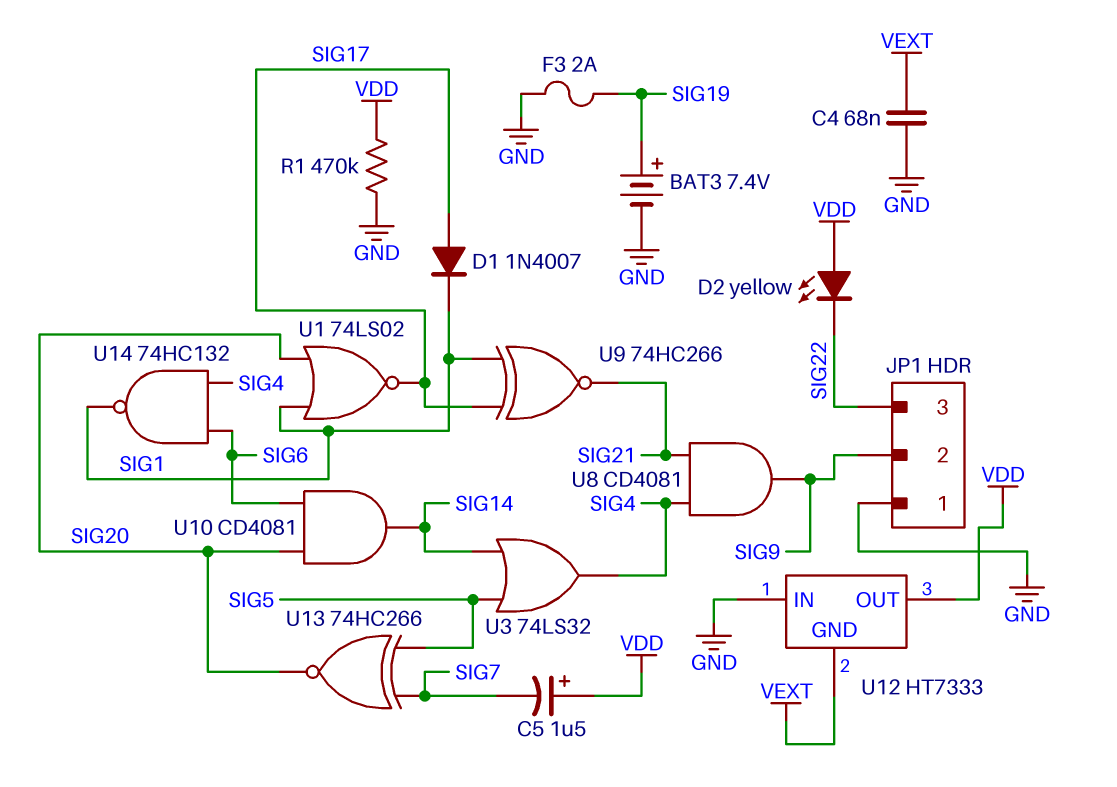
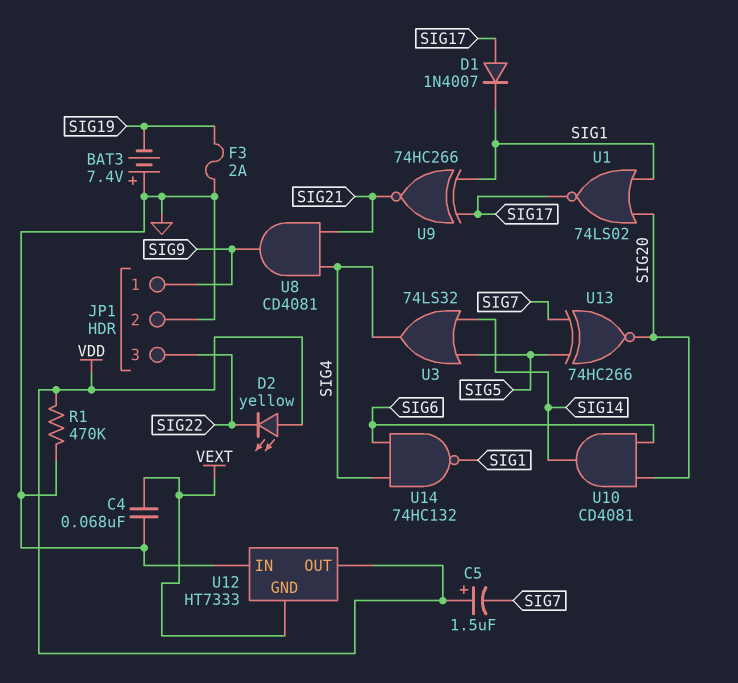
BAT3: 7.4V (plus SIG19, minus GND) -> 7.4V (plus GND, minus SIG19)
JP1 pin 1: GND -> SIG9
JP1 pin 2: SIG9 -> GND

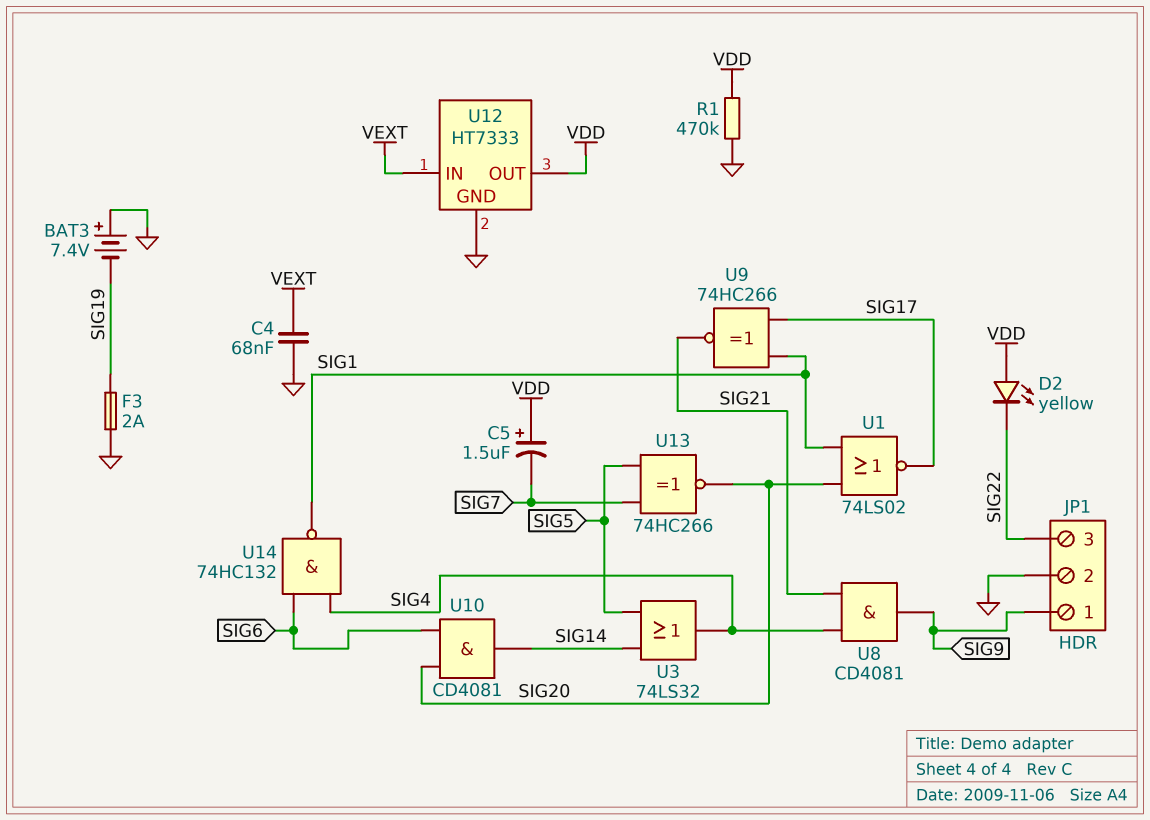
D1: diode 1N4007 (A SIG17, K SIG1) -> none
U12 pin GND: VEXT -> GND
U12 pin IN: GND -> VEXT

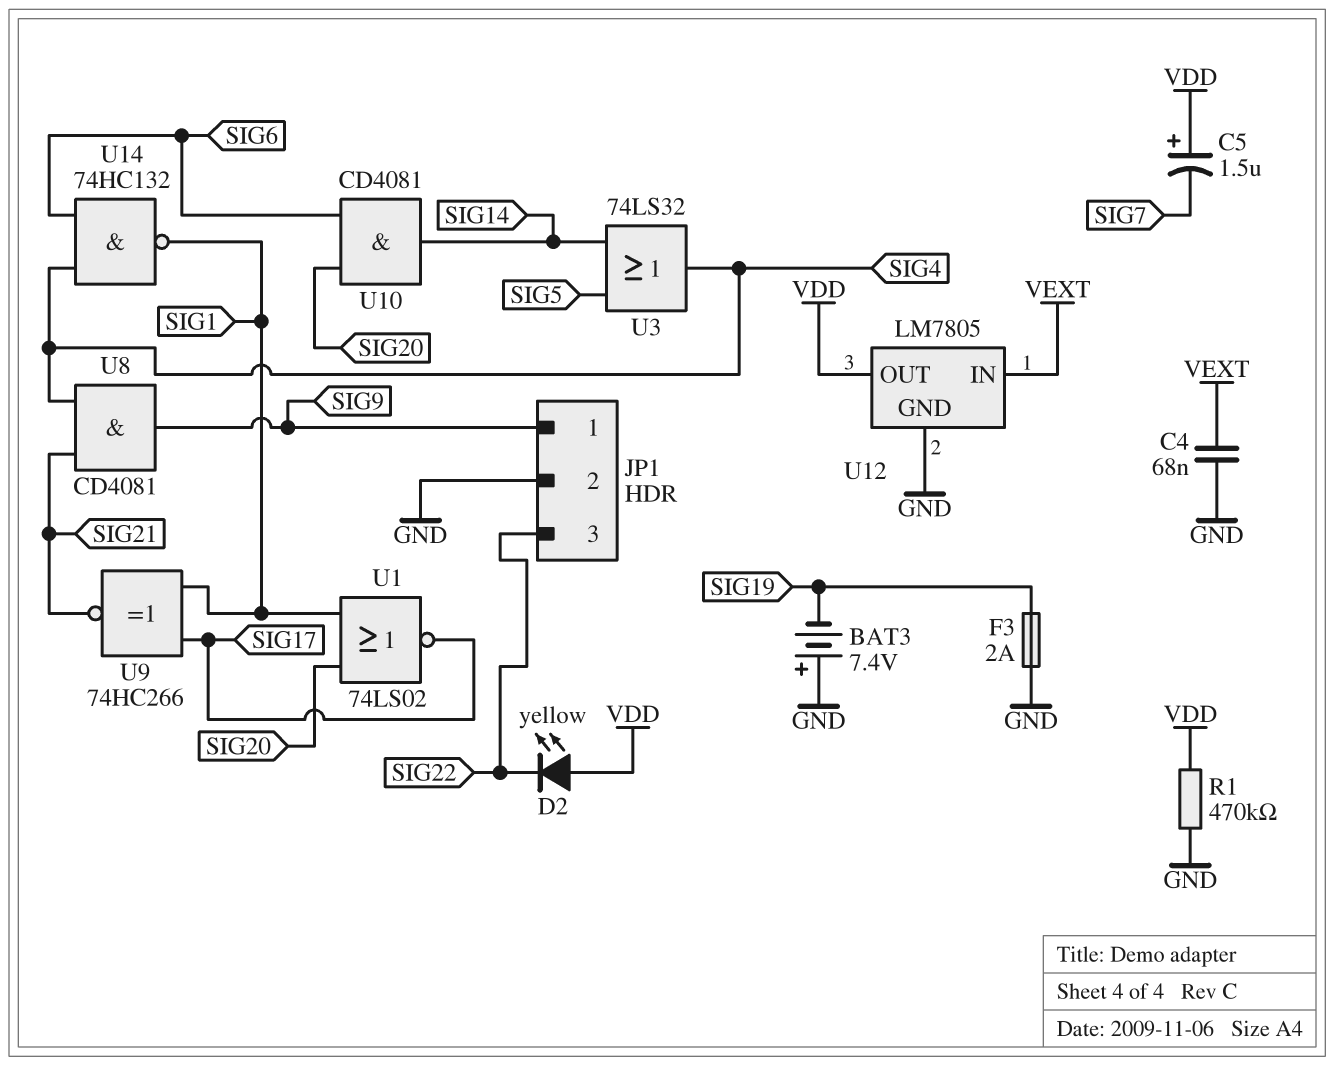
U12: HT7333 -> LM7805
U13: XNOR 74HC266 (in SIG5, in SIG7, out SIG20) -> none

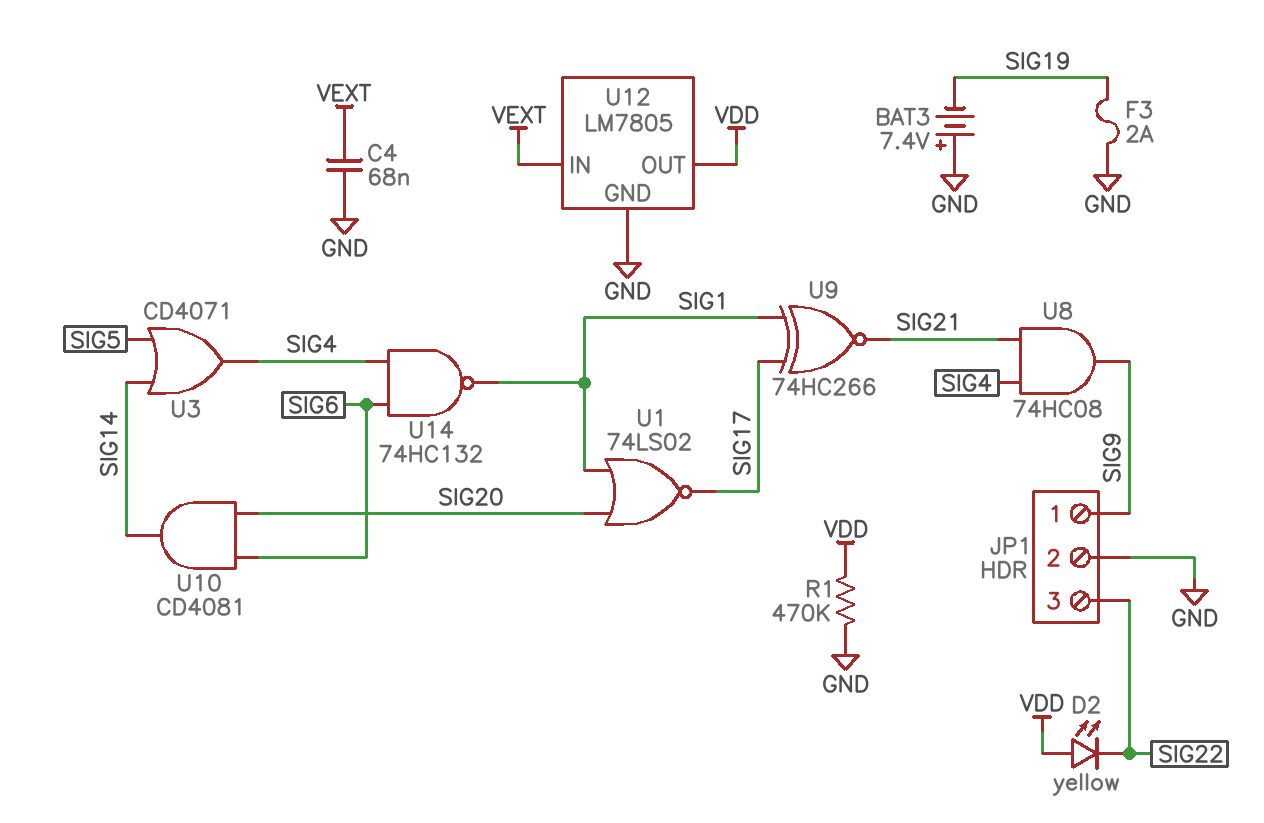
C5: 1.5uF (plus VDD, minus SIG7) -> none
U3: OR 74LS32 (in SIG5, in SIG14, out SIG4) -> OR CD4071 (in SIG5, in SIG14, out SIG4)
U8: AND CD4081 (in SIG4, in SIG21, out SIG9) -> AND 74HC08 (in SIG4, in SIG21, out SIG9)

